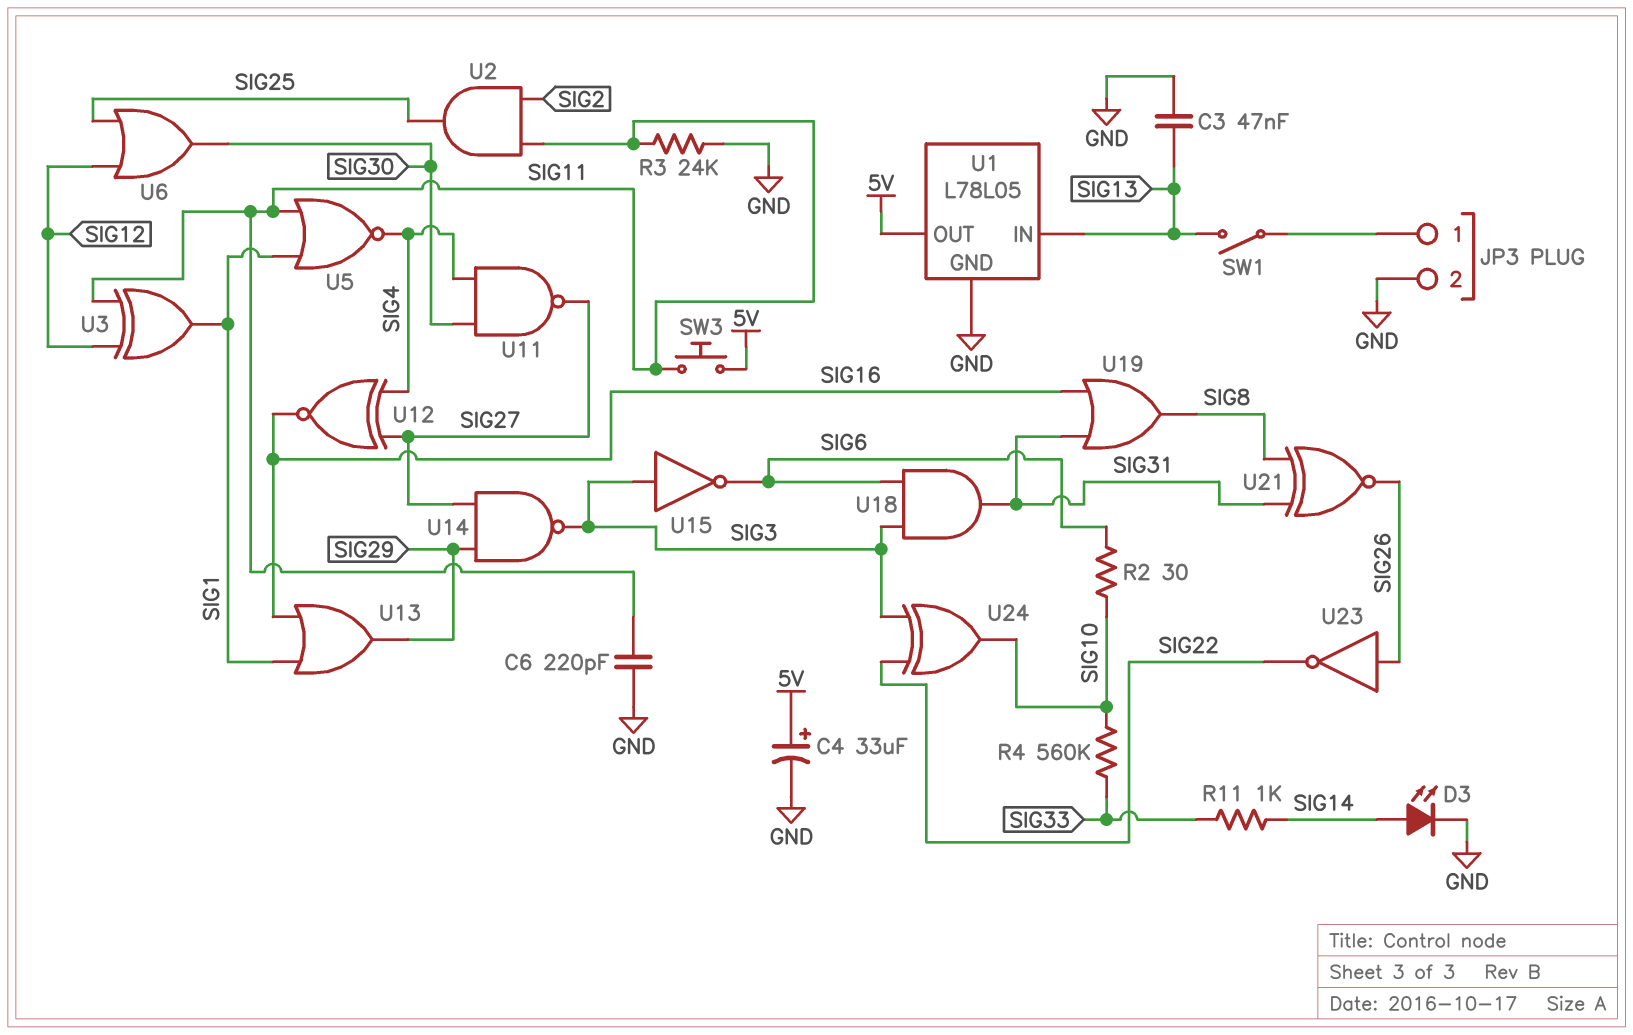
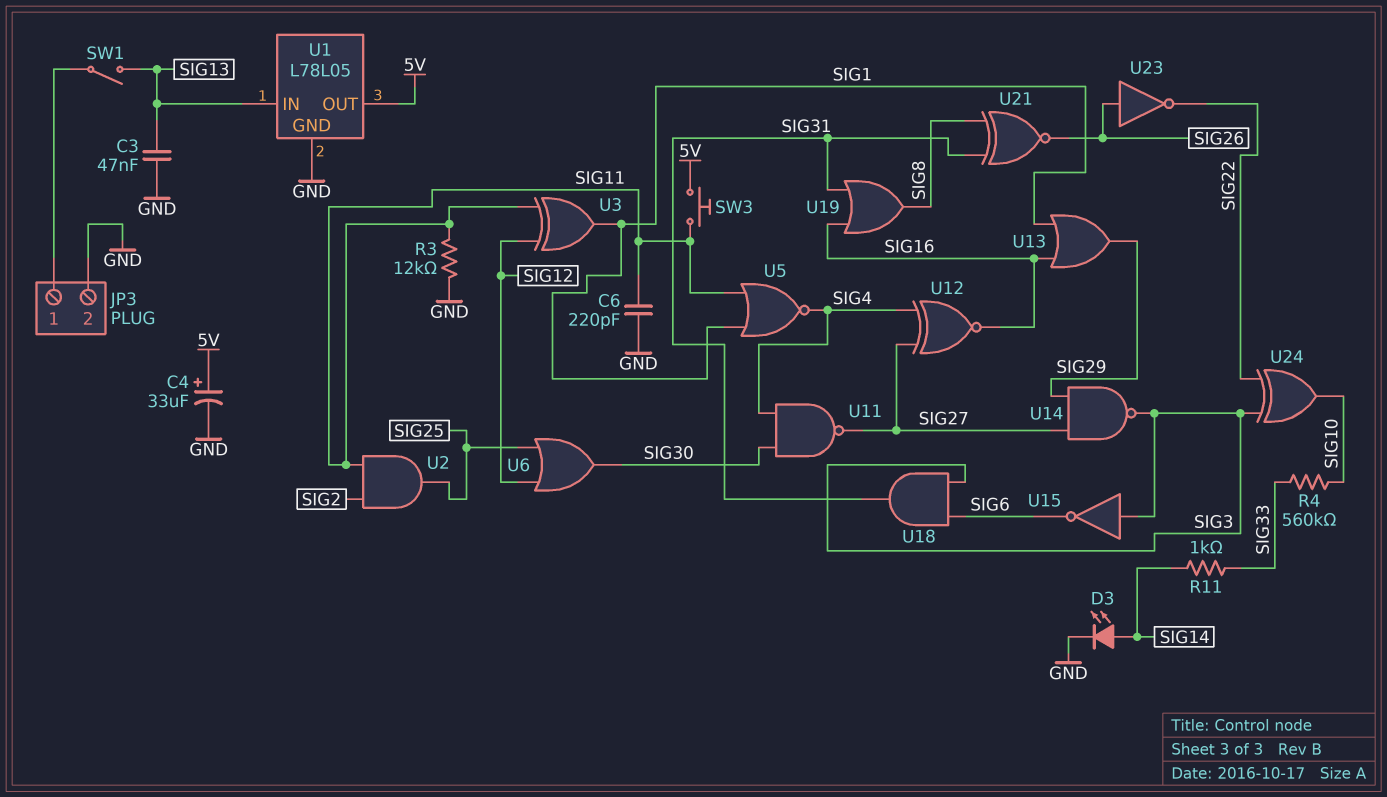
R2: 30 (SIG6, SIG10) -> none
R3: 24k (GND, SIG11) -> 12k (GND, SIG11)

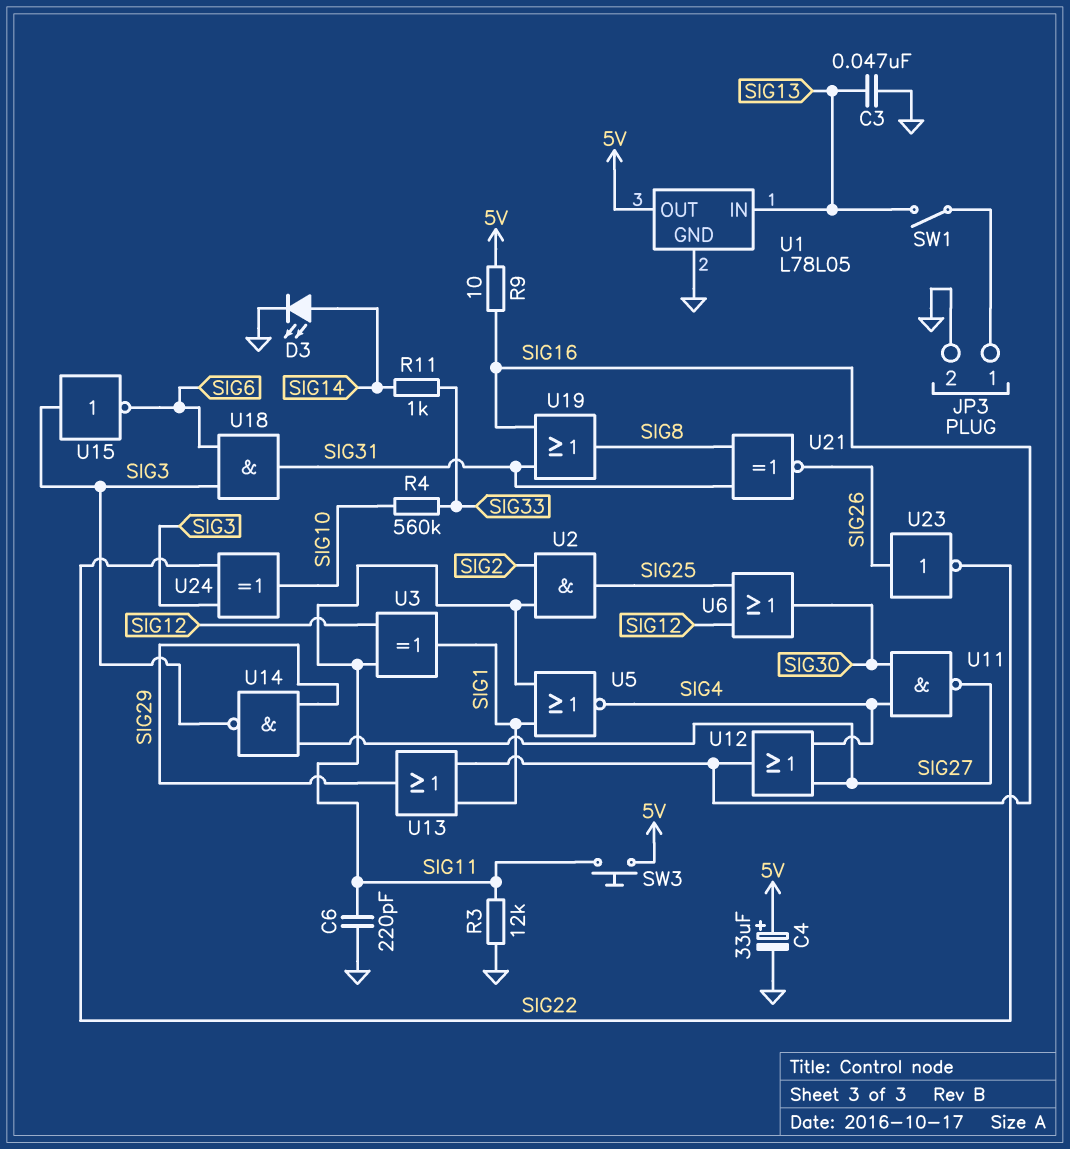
R9: none -> 10 (5V, SIG16)
U12: XNOR (in SIG4, in SIG27, out SIG16) -> OR (in SIG4, in SIG27, out SIG16)

